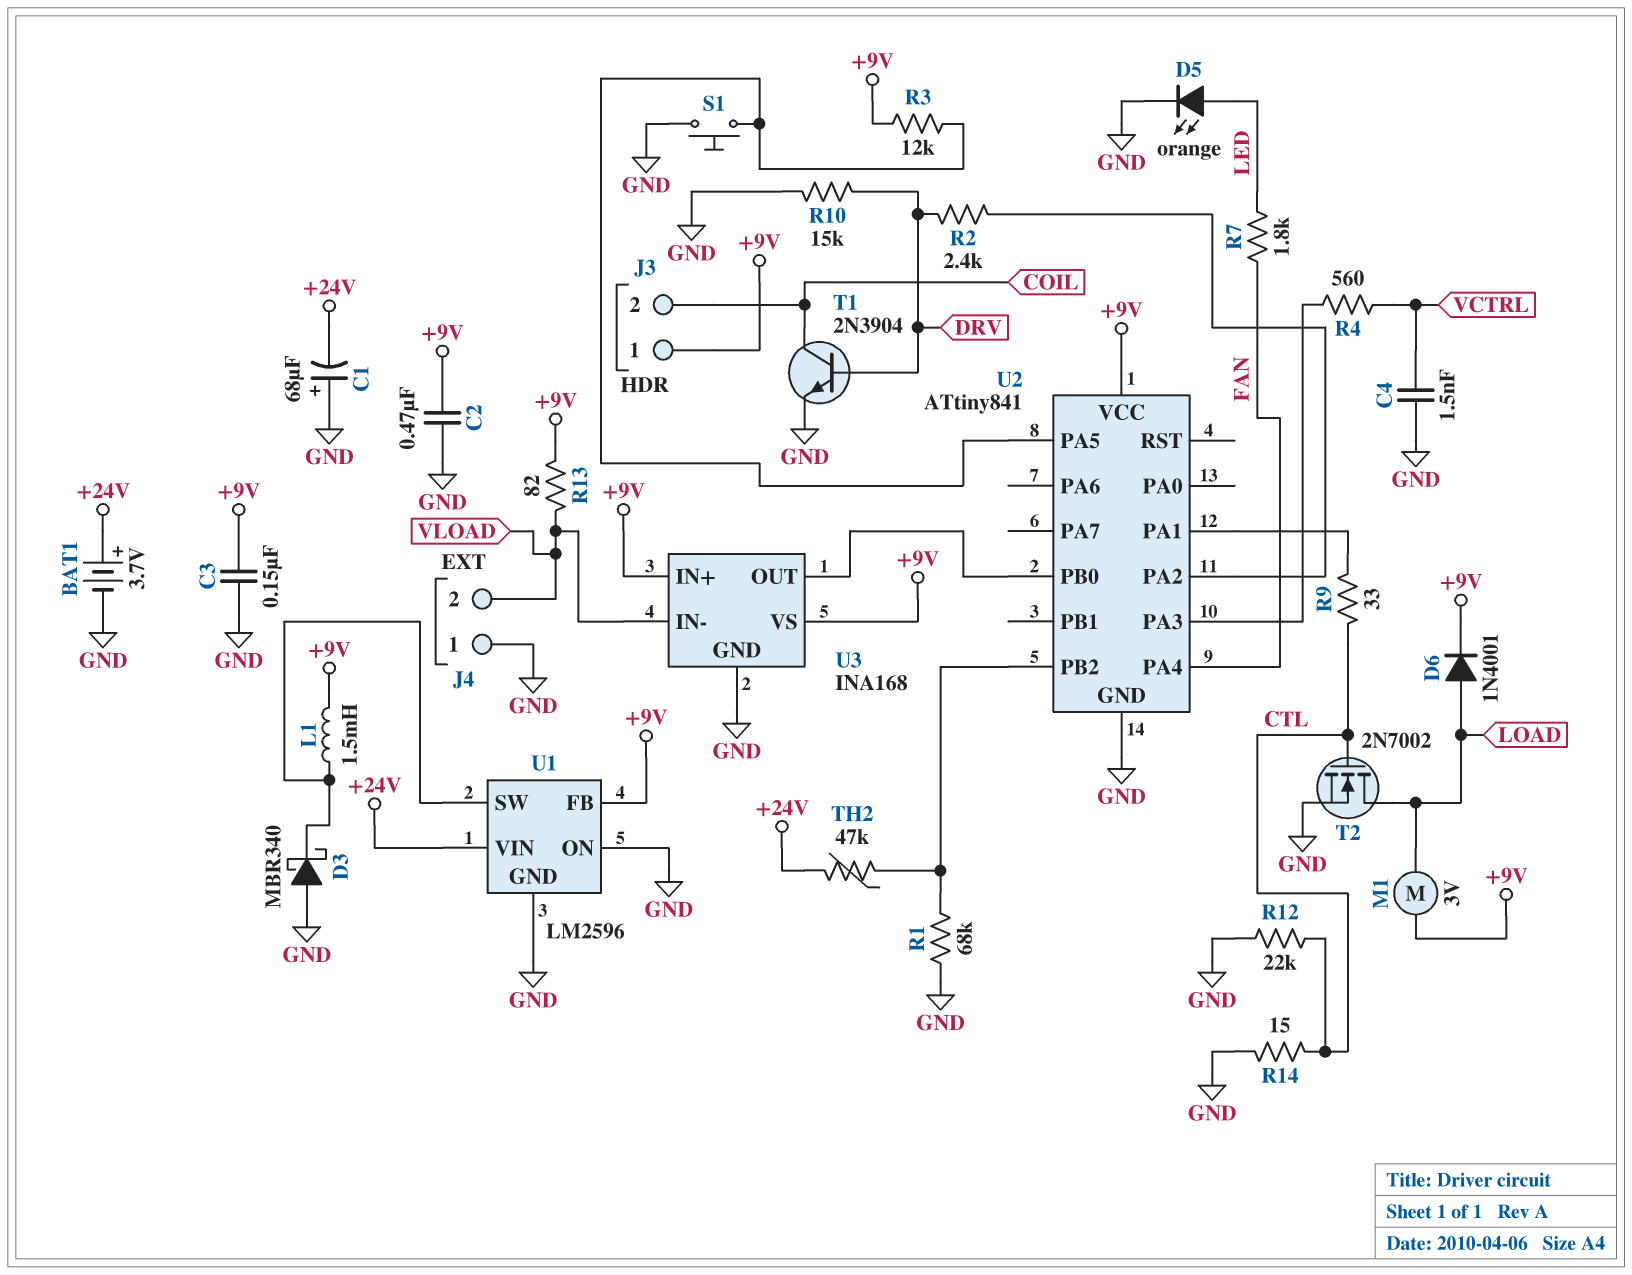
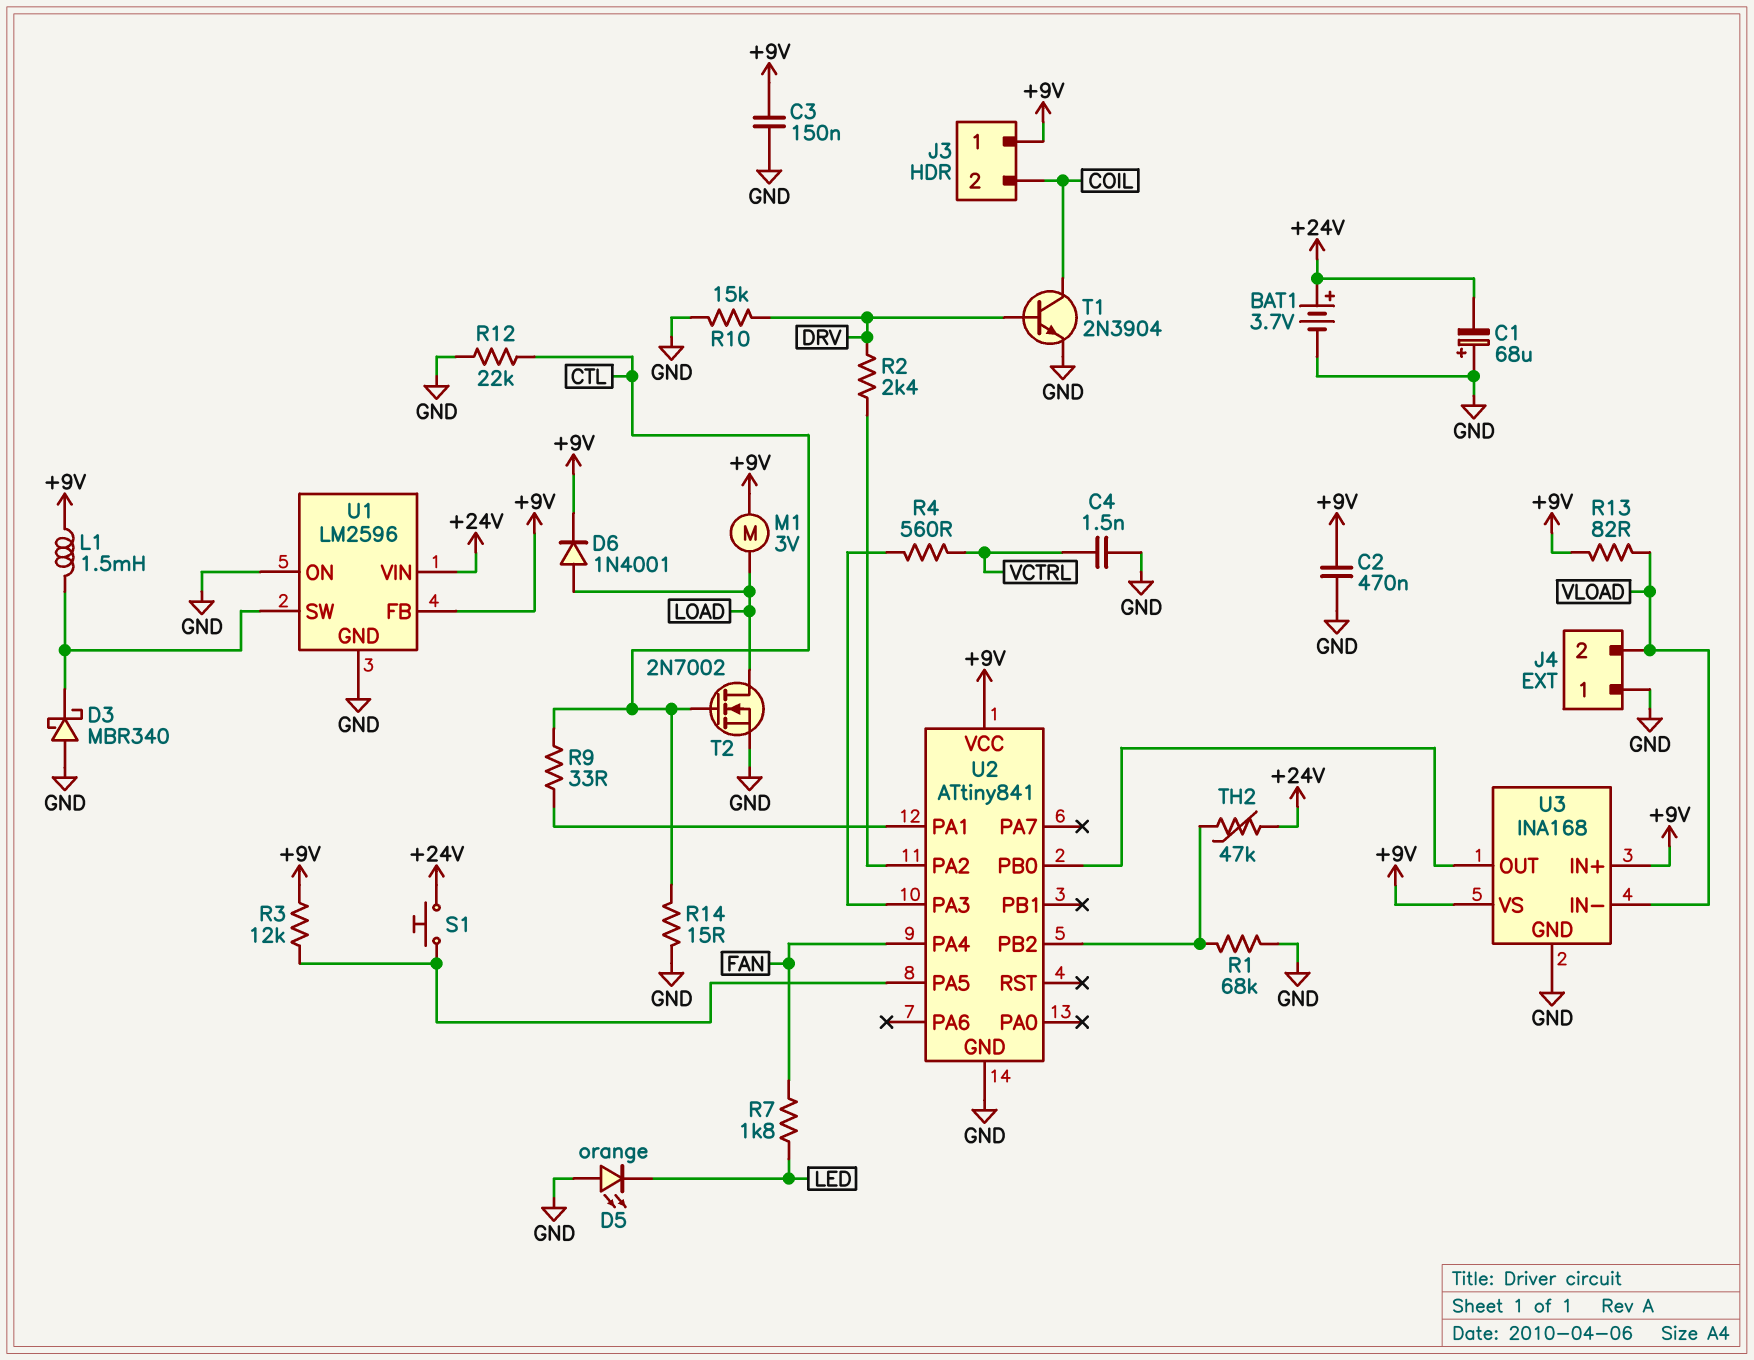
D5: LED orange (A LED, K GND) -> LED orange (A GND, K LED)
S1: button (GND, U2/PA5) -> button (+24V, U2/PA5)

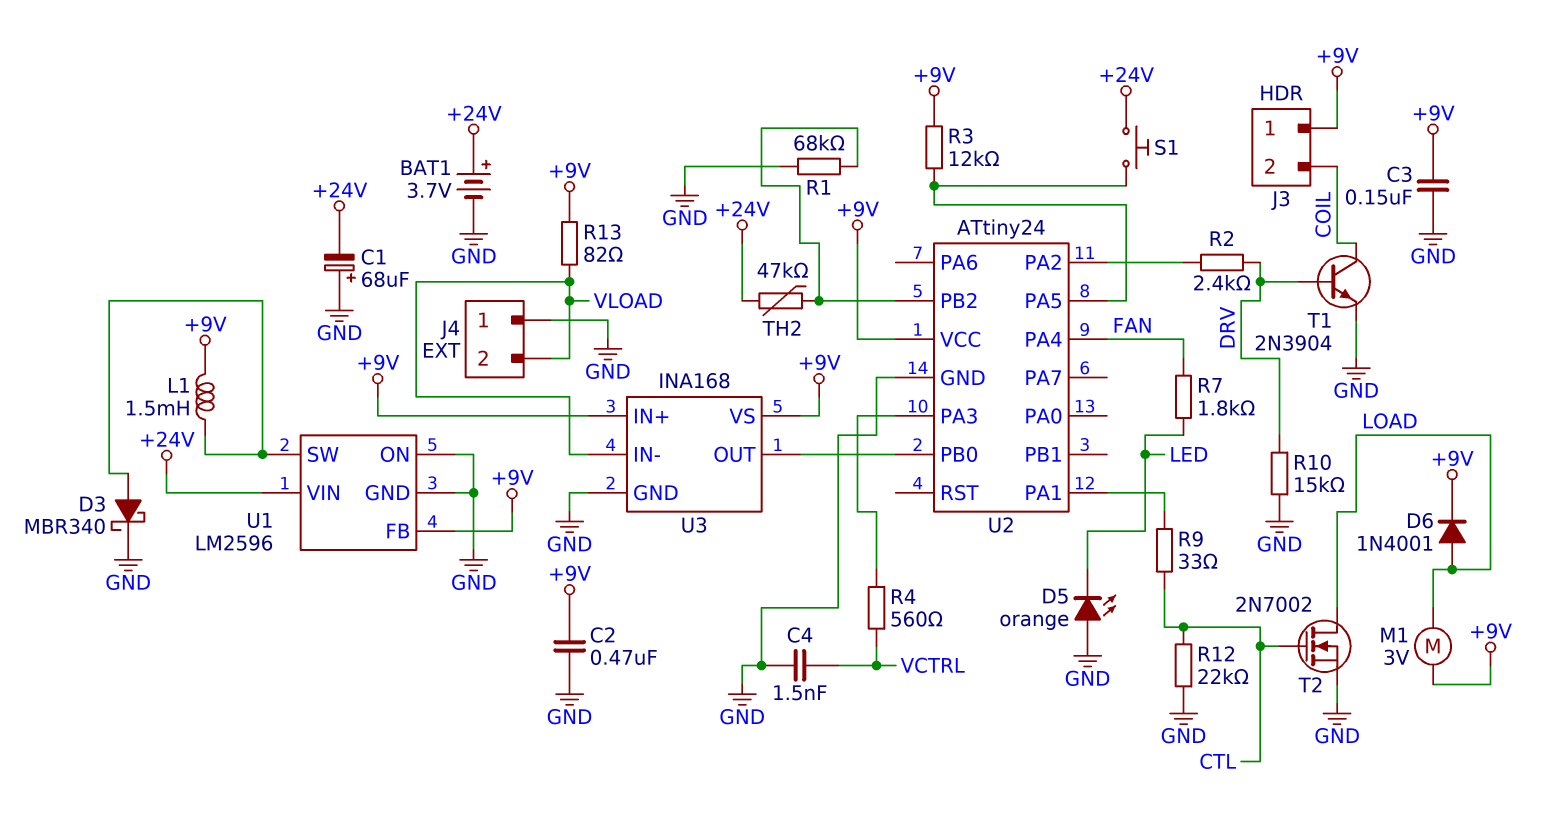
D3: schottky MBR340 (A GND, K U1/SW) -> schottky MBR340 (A U1/SW, K GND)
R14: 15 (CTL, GND) -> none
U2: ATtiny841 -> ATtiny24

